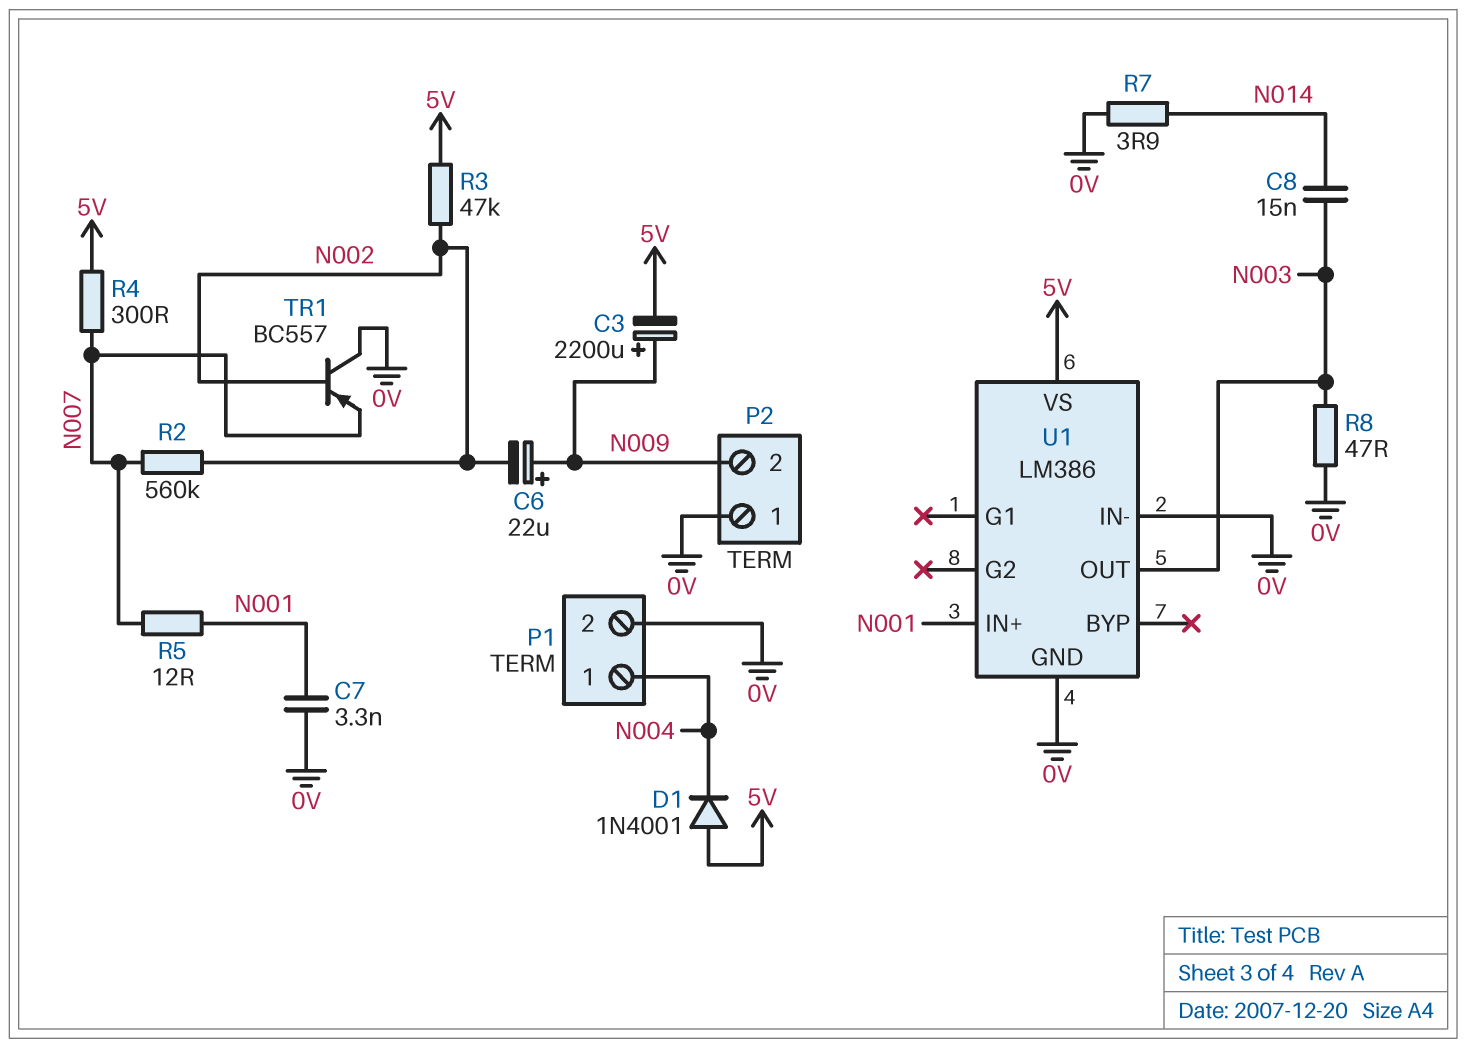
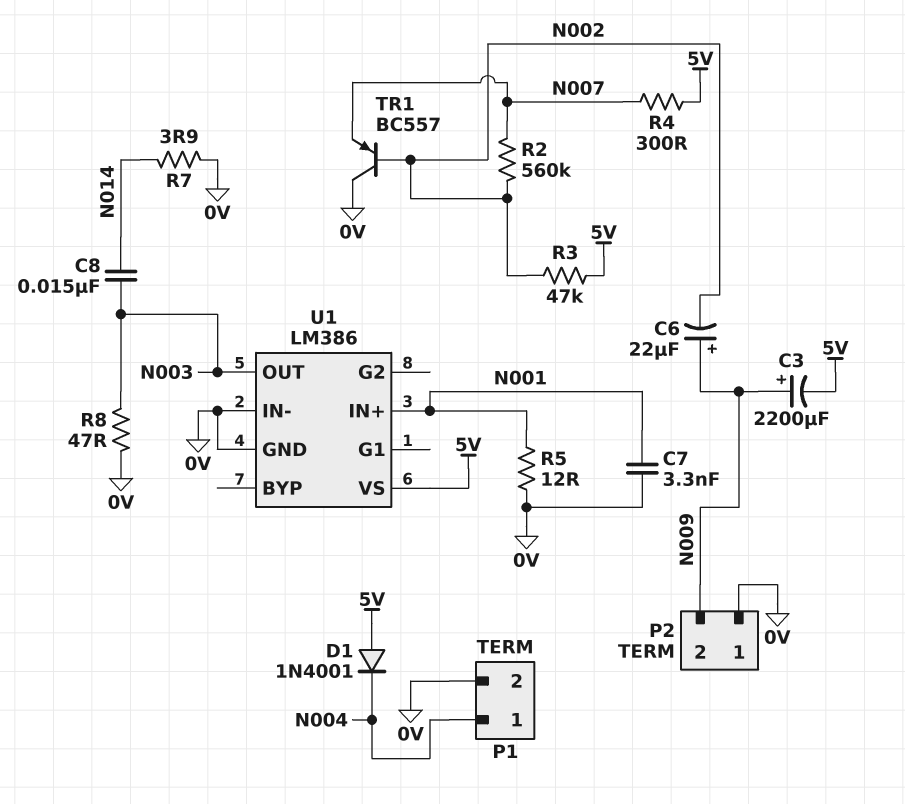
R5: 12 (N001, N007) -> 12 (0V, N001)

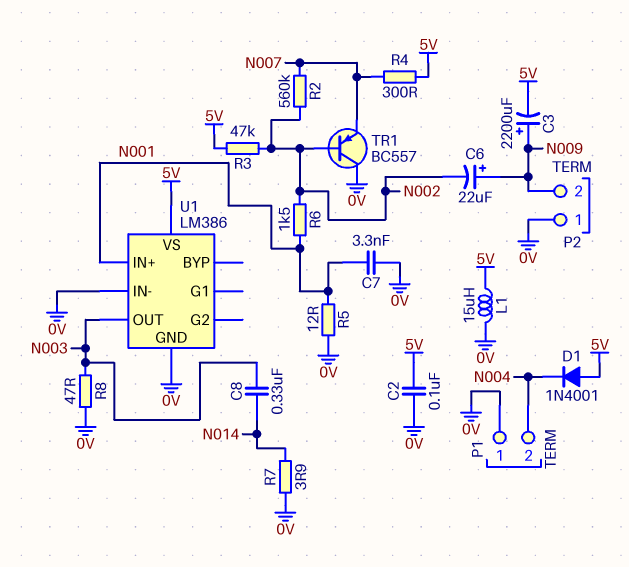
C2: none -> 100nF (0V, 5V)
C8: 15nF (N003, N014) -> 330nF (N003, N014)
L1: none -> 15uH (0V, 5V)
P1 pin 1: N004 -> 0V
P1 pin 2: 0V -> N004
R6: none -> 1.5k (N001, N002)

